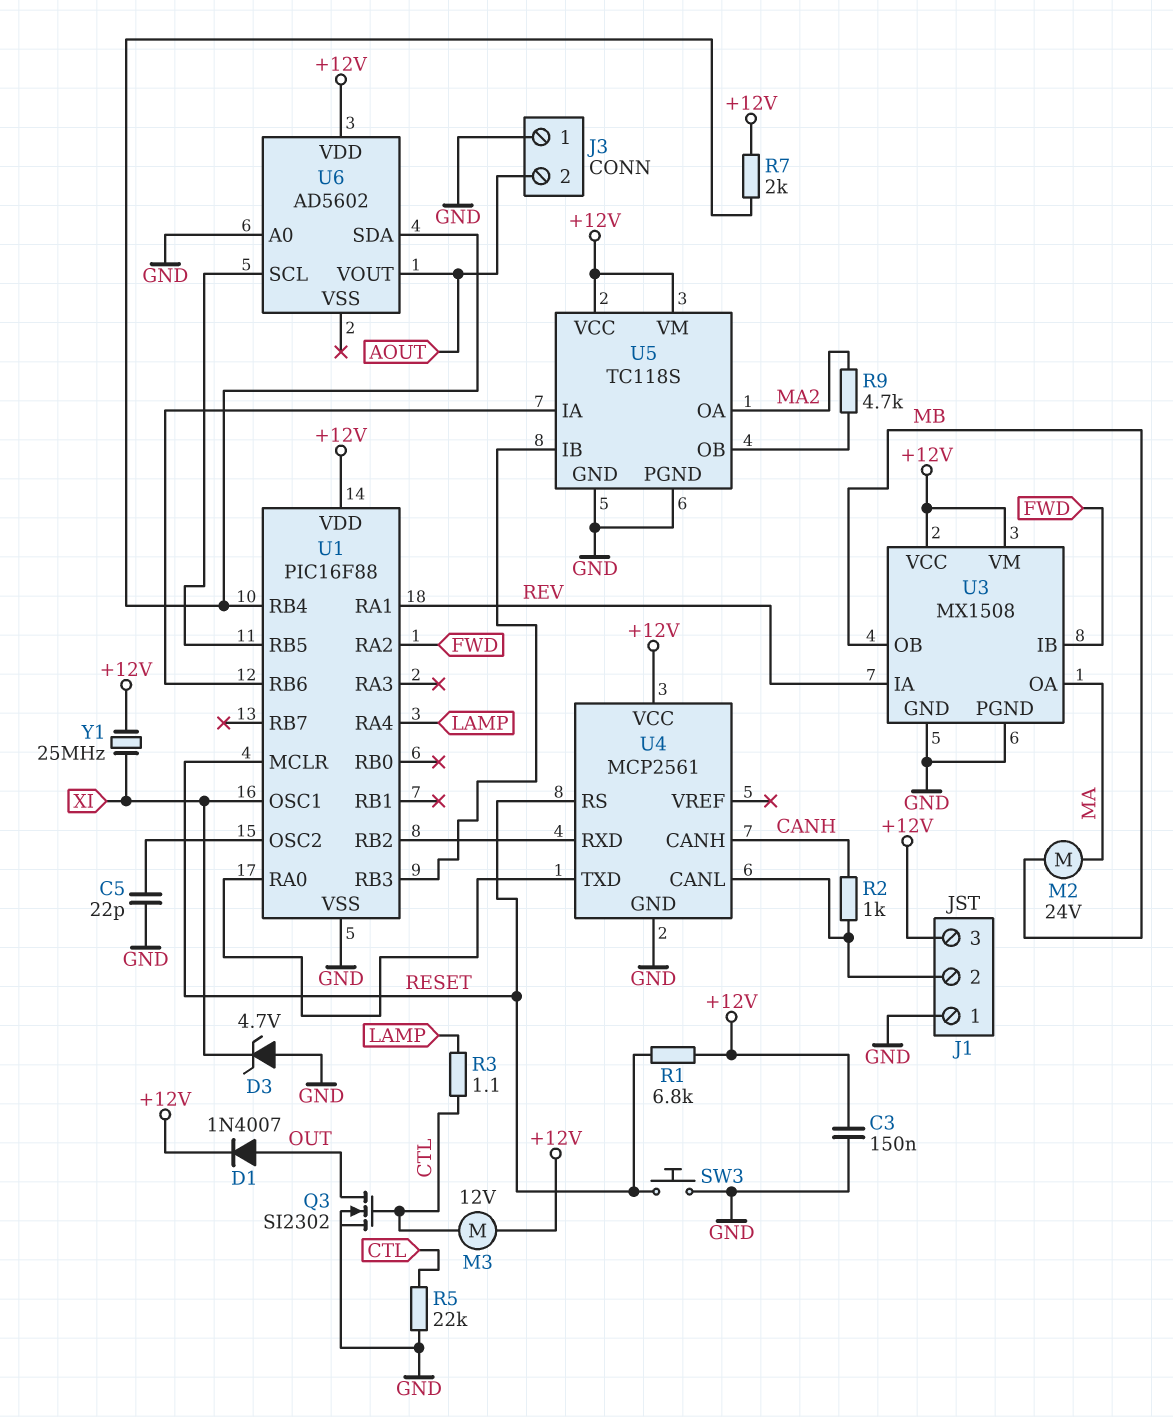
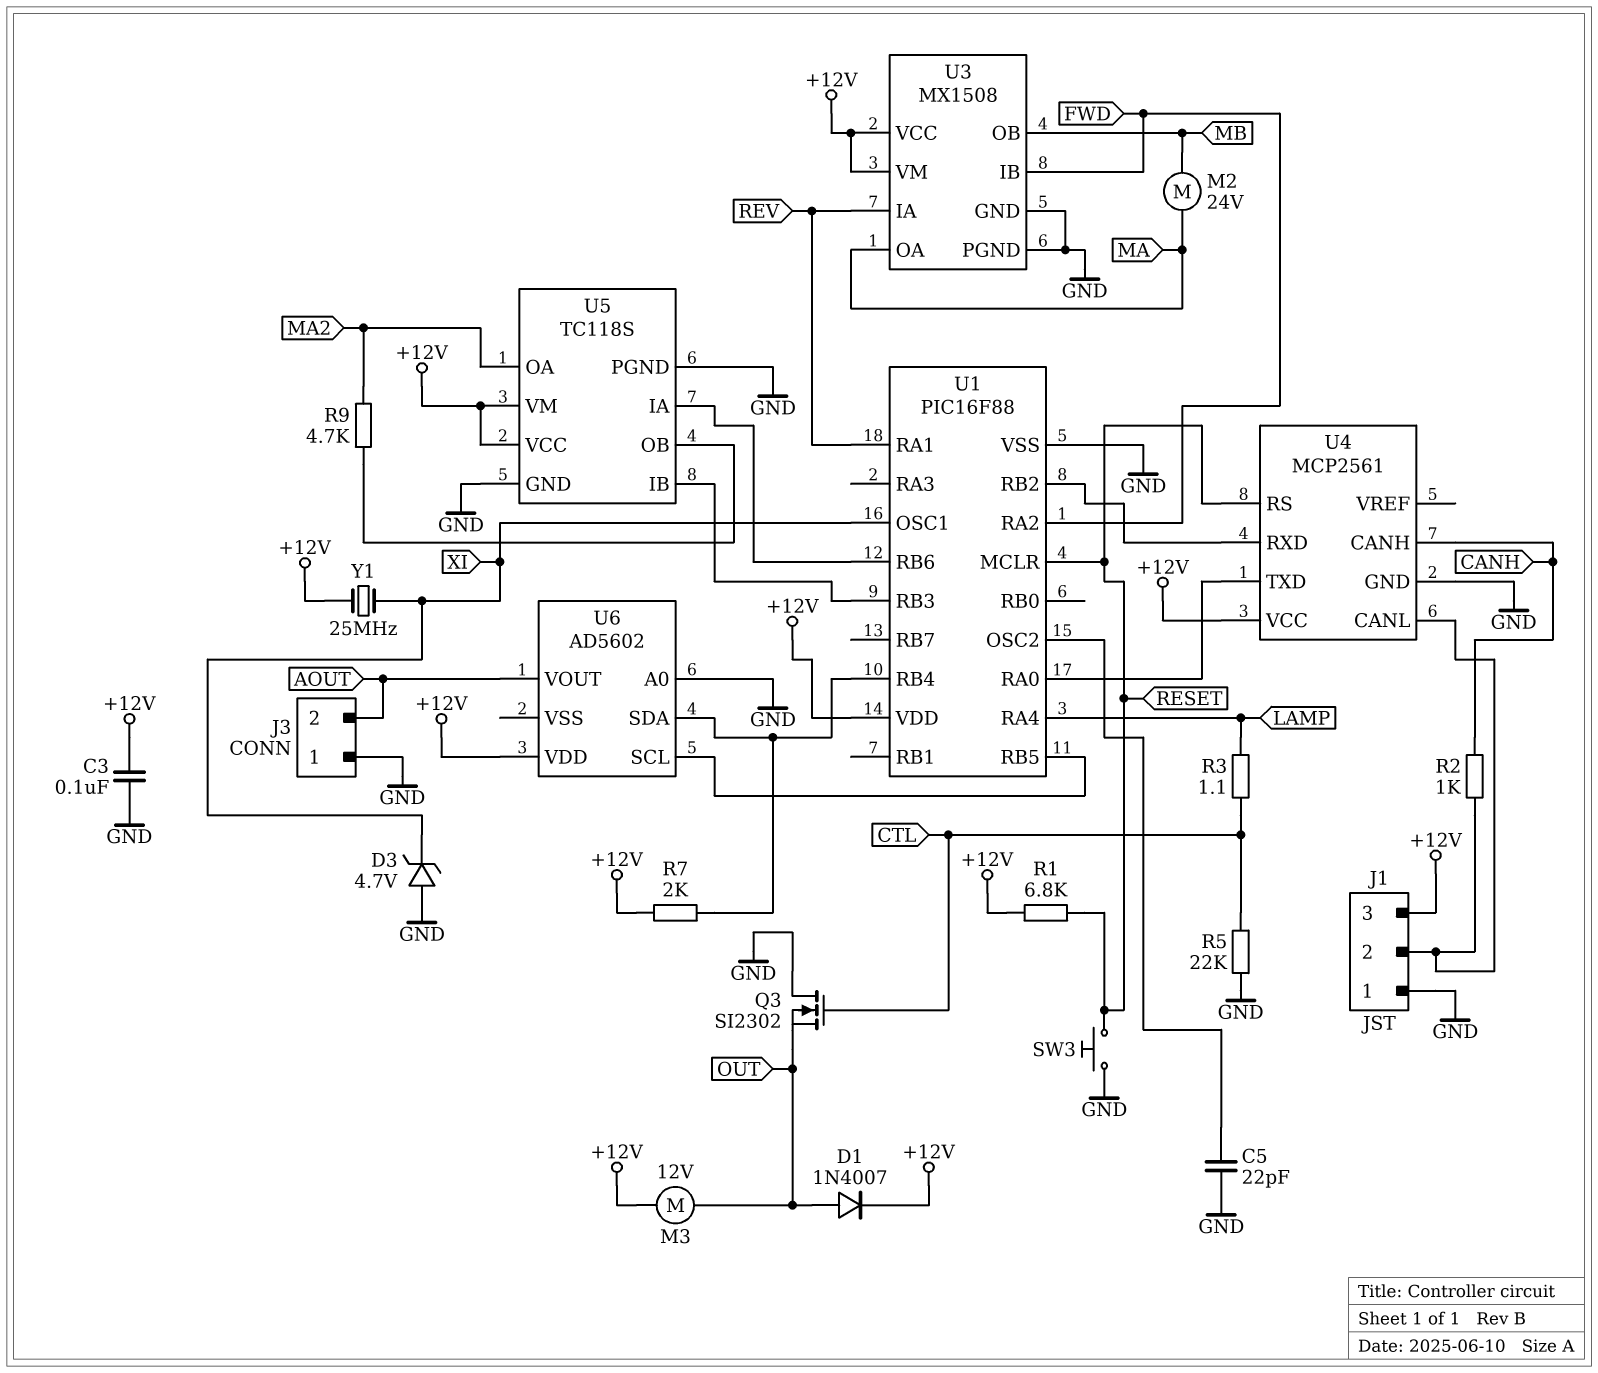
C3: 150nF (+12V, GND) -> 100nF (+12V, GND)
M3: motor 12V (+12V, CTL) -> motor 12V (+12V, OUT)
Q3: NMOS SI2302 (G CTL, D OUT, S GND) -> NMOS SI2302 (G CTL, D GND, S OUT)

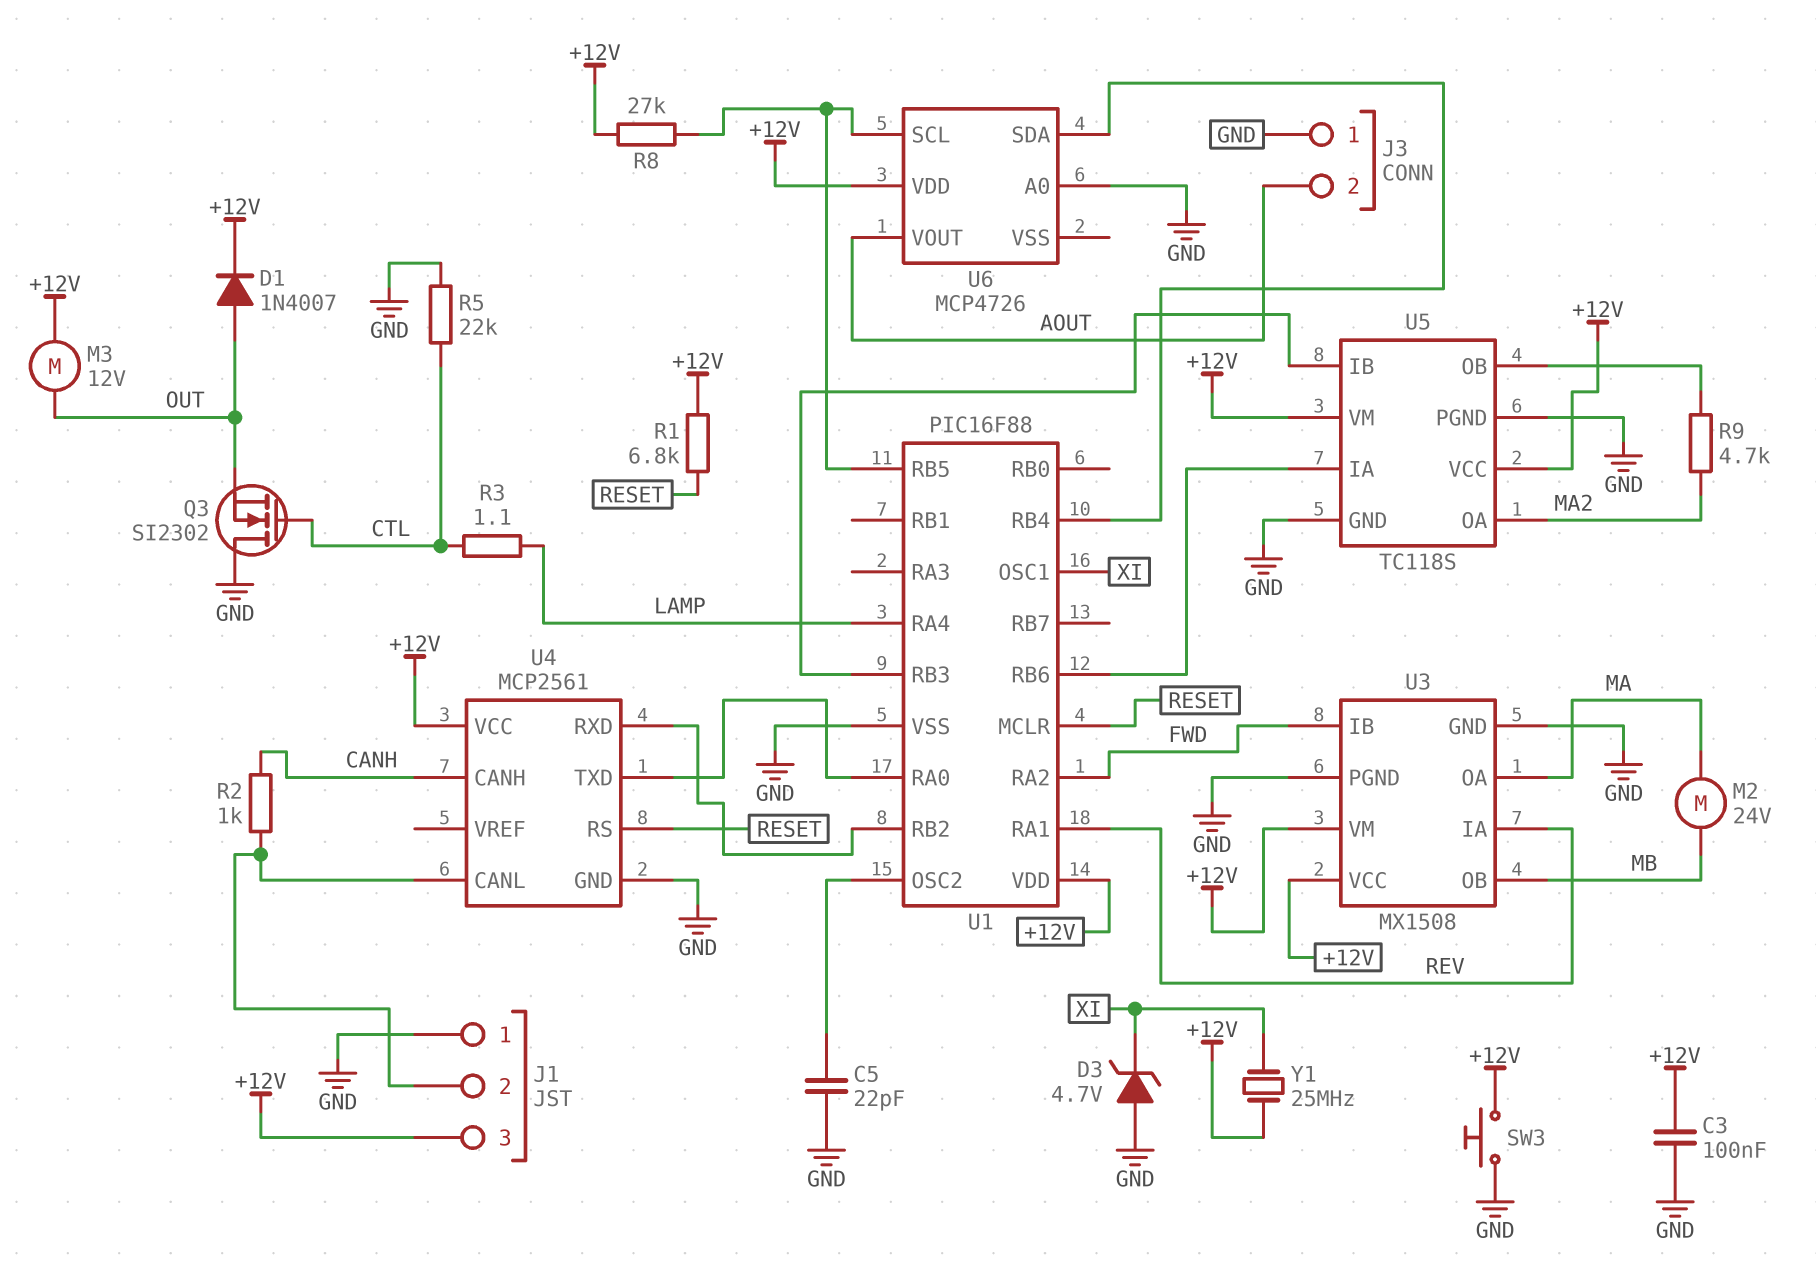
R7: 2k (+12V, U1/RB4) -> none
R8: none -> 27k (+12V, U1/RB5)
SW3: button (GND, RESET) -> button (+12V, GND)
U6: AD5602 -> MCP4726

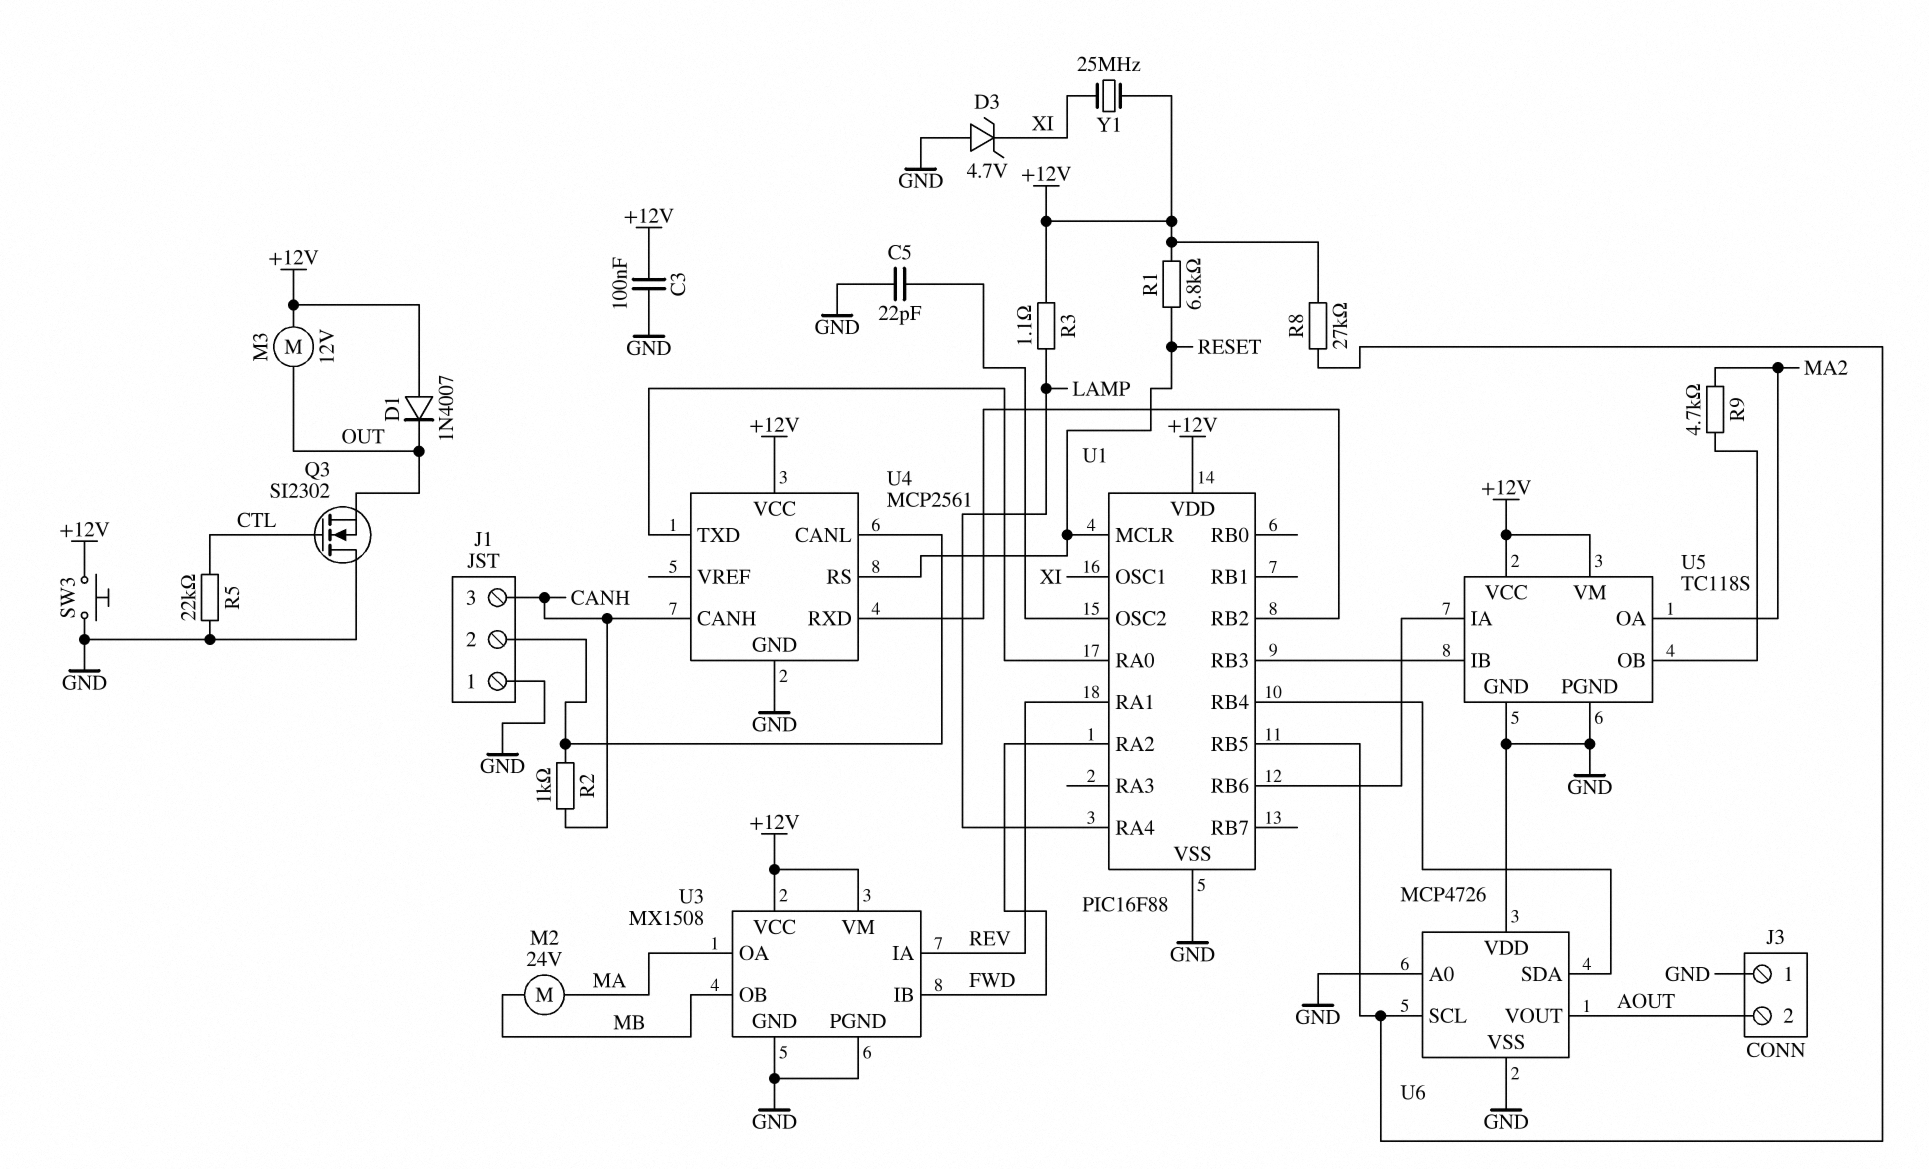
D1: diode 1N4007 (A OUT, K +12V) -> diode 1N4007 (A +12V, K OUT)
J1 pin 3: +12V -> CANH
R3: 1.1 (CTL, LAMP) -> 1.1 (+12V, LAMP)
U6 pin VDD: +12V -> GND
U6 pin VSS: none -> GND

